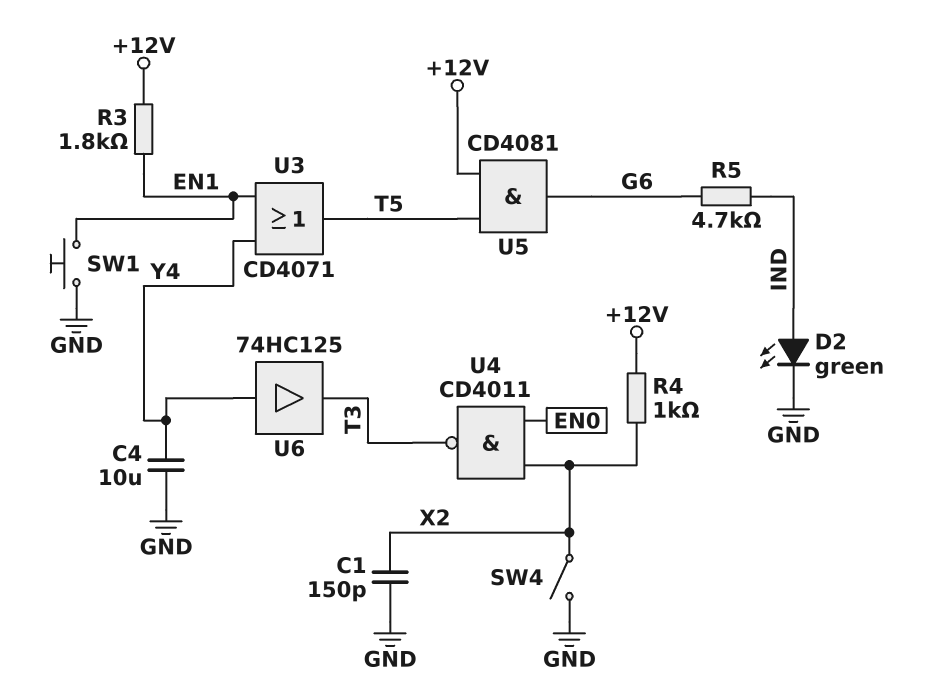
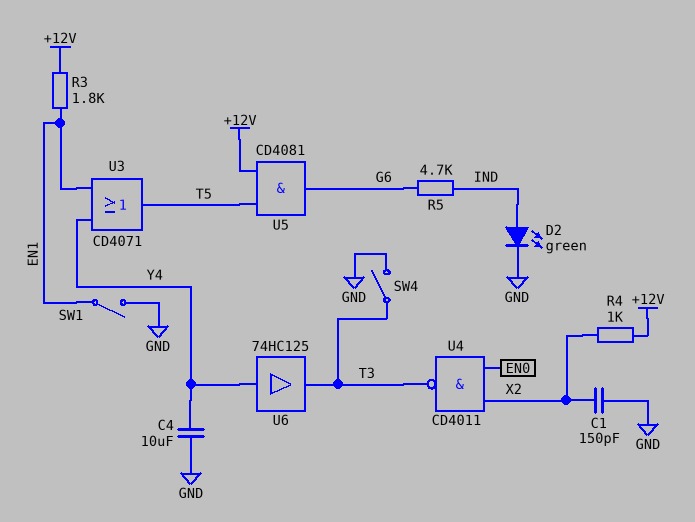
SW1: button (EN1, GND) -> switch (EN1, GND)
SW4: switch (GND, X2) -> switch (GND, T3)

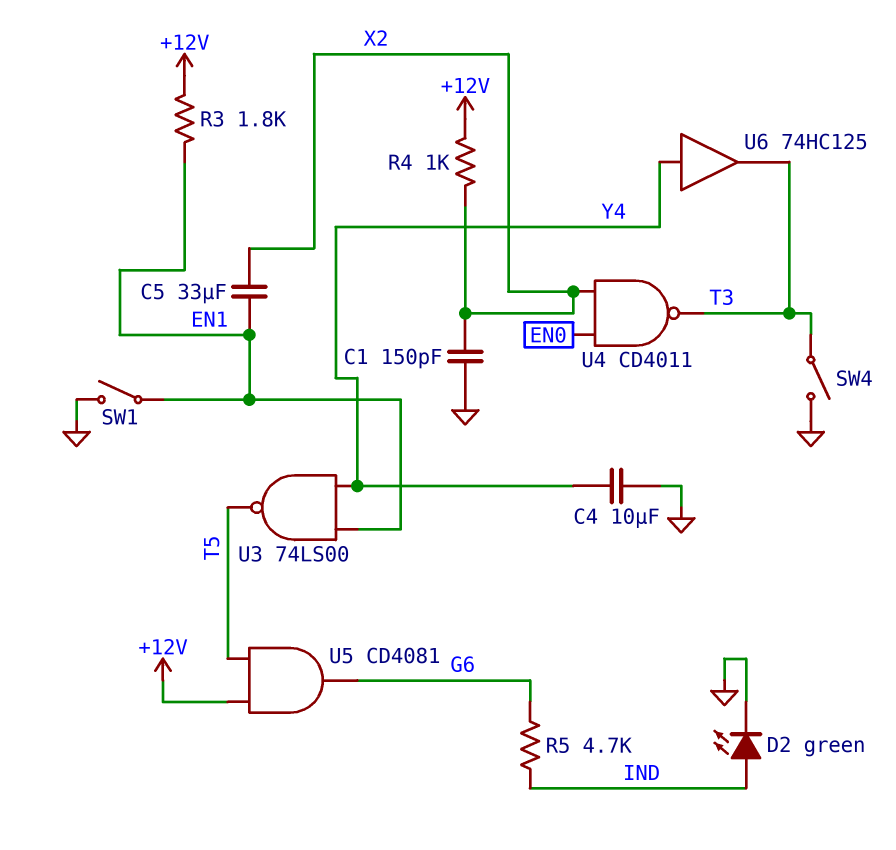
C5: none -> 33uF (EN1, X2)
U3: OR CD4071 (in EN1, in Y4, out T5) -> NAND 74LS00 (in EN1, in Y4, out T5)

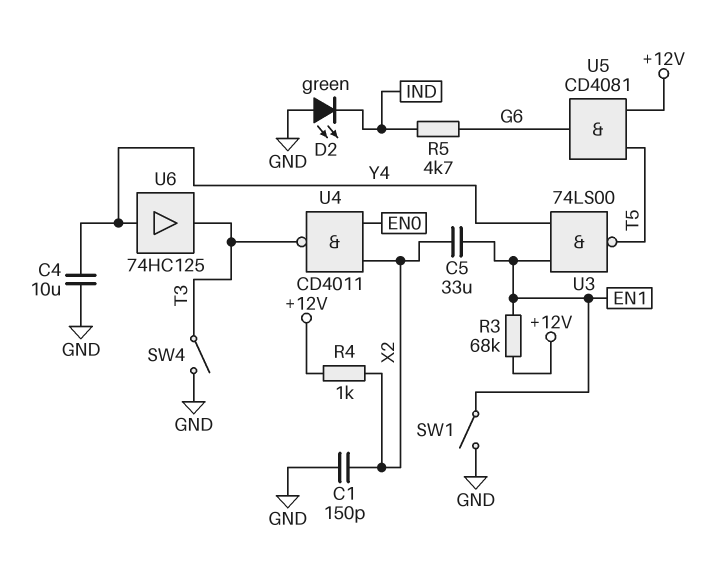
D2: LED green (A IND, K GND) -> LED green (A GND, K IND)
R3: 1.8k (+12V, EN1) -> 68k (+12V, EN1)

